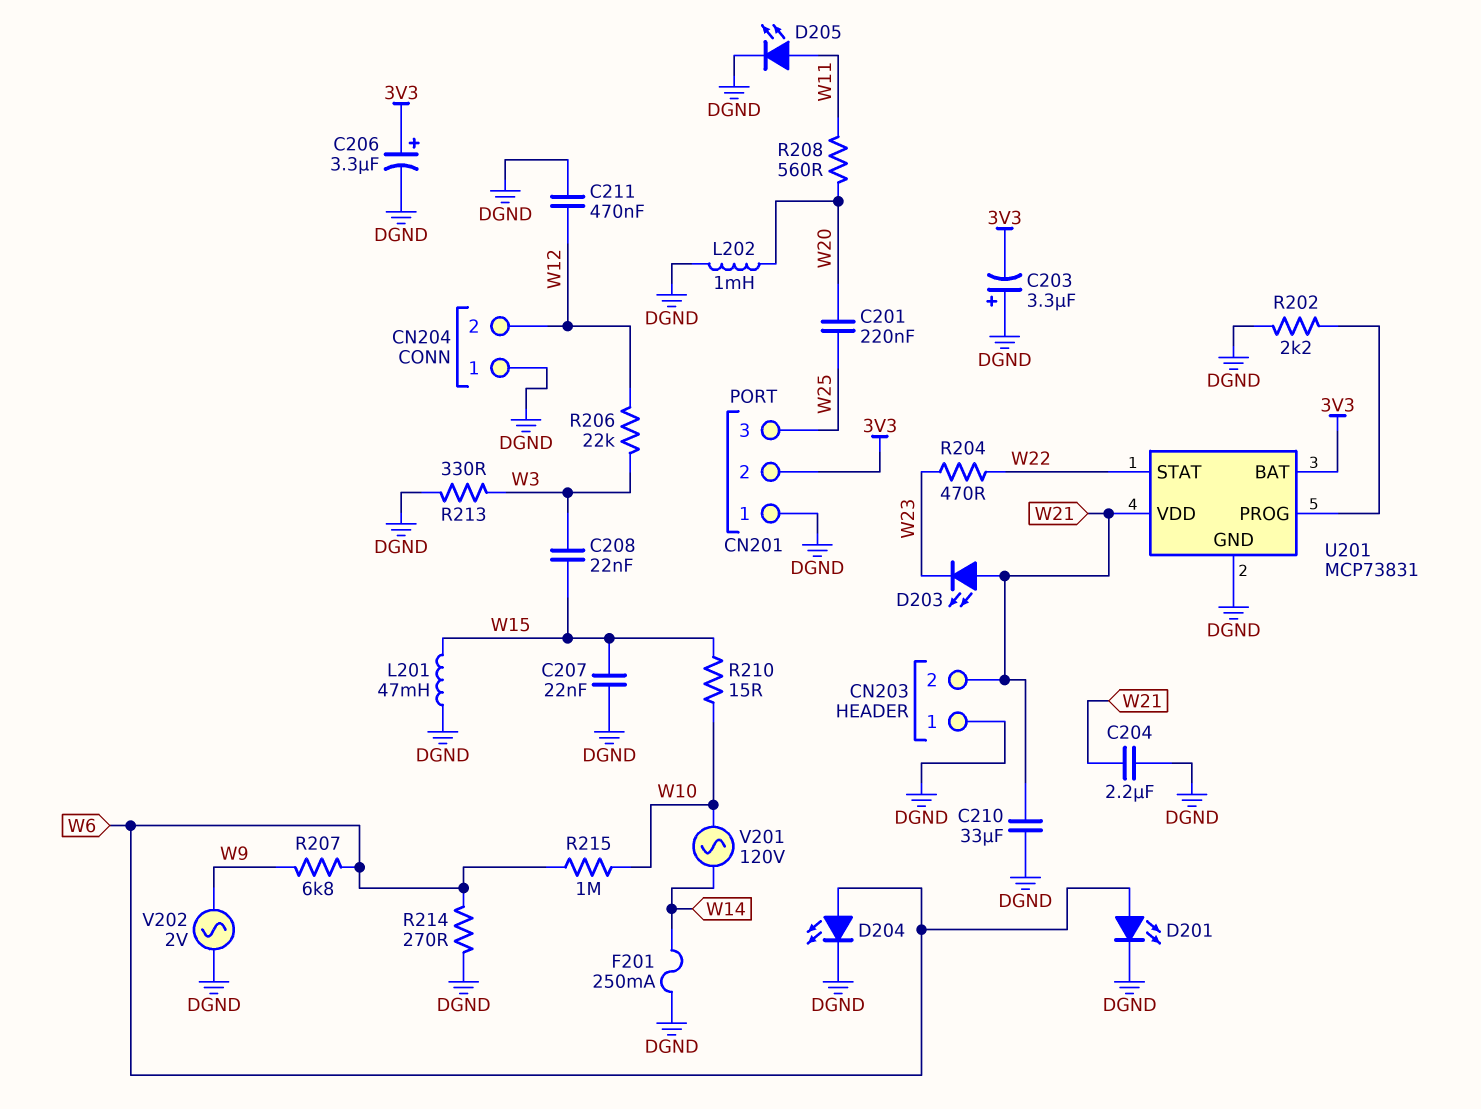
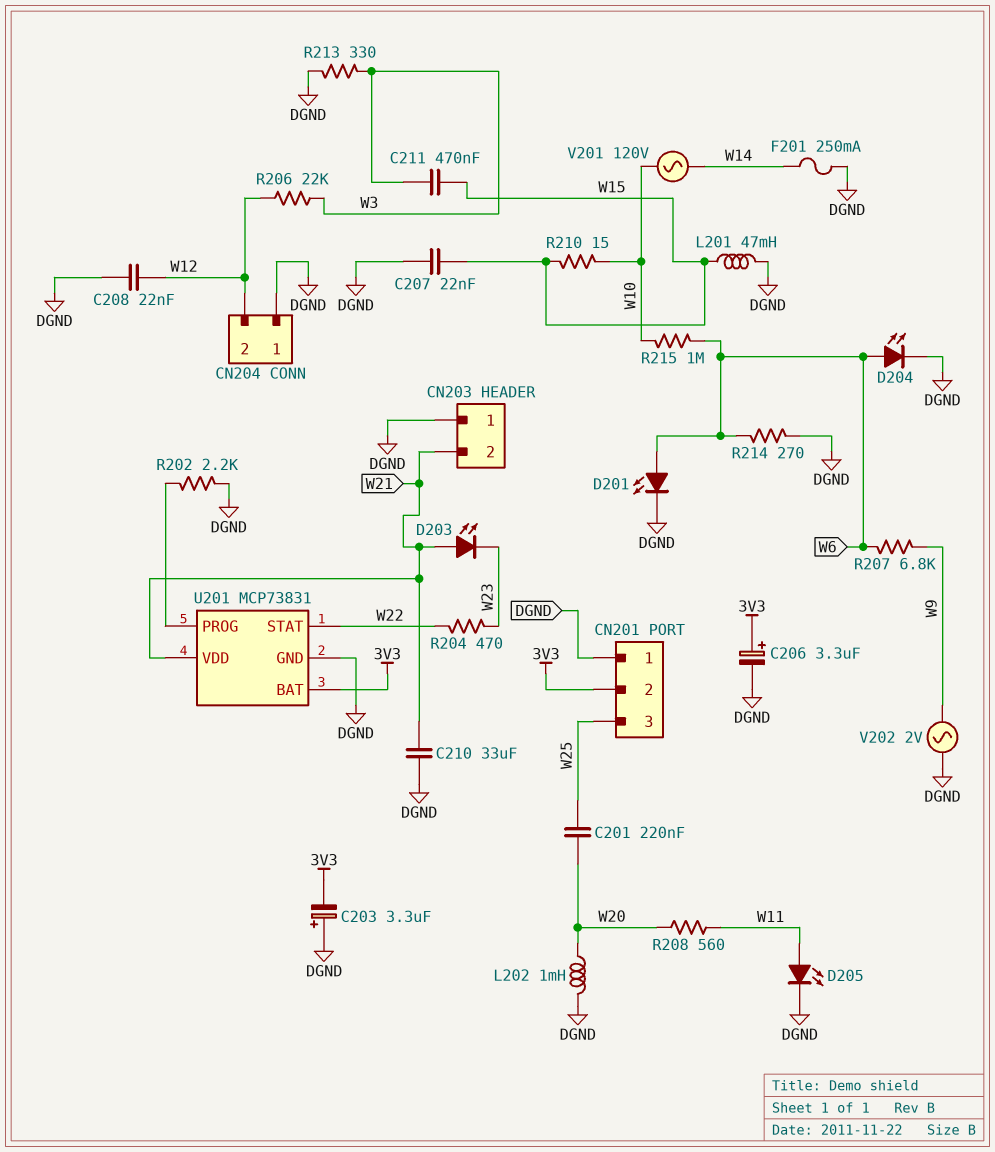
C204: 2.2uF (DGND, W21) -> none
C208: 22nF (W3, W15) -> 22nF (DGND, W12)
C211: 470nF (DGND, W12) -> 470nF (W3, W15)

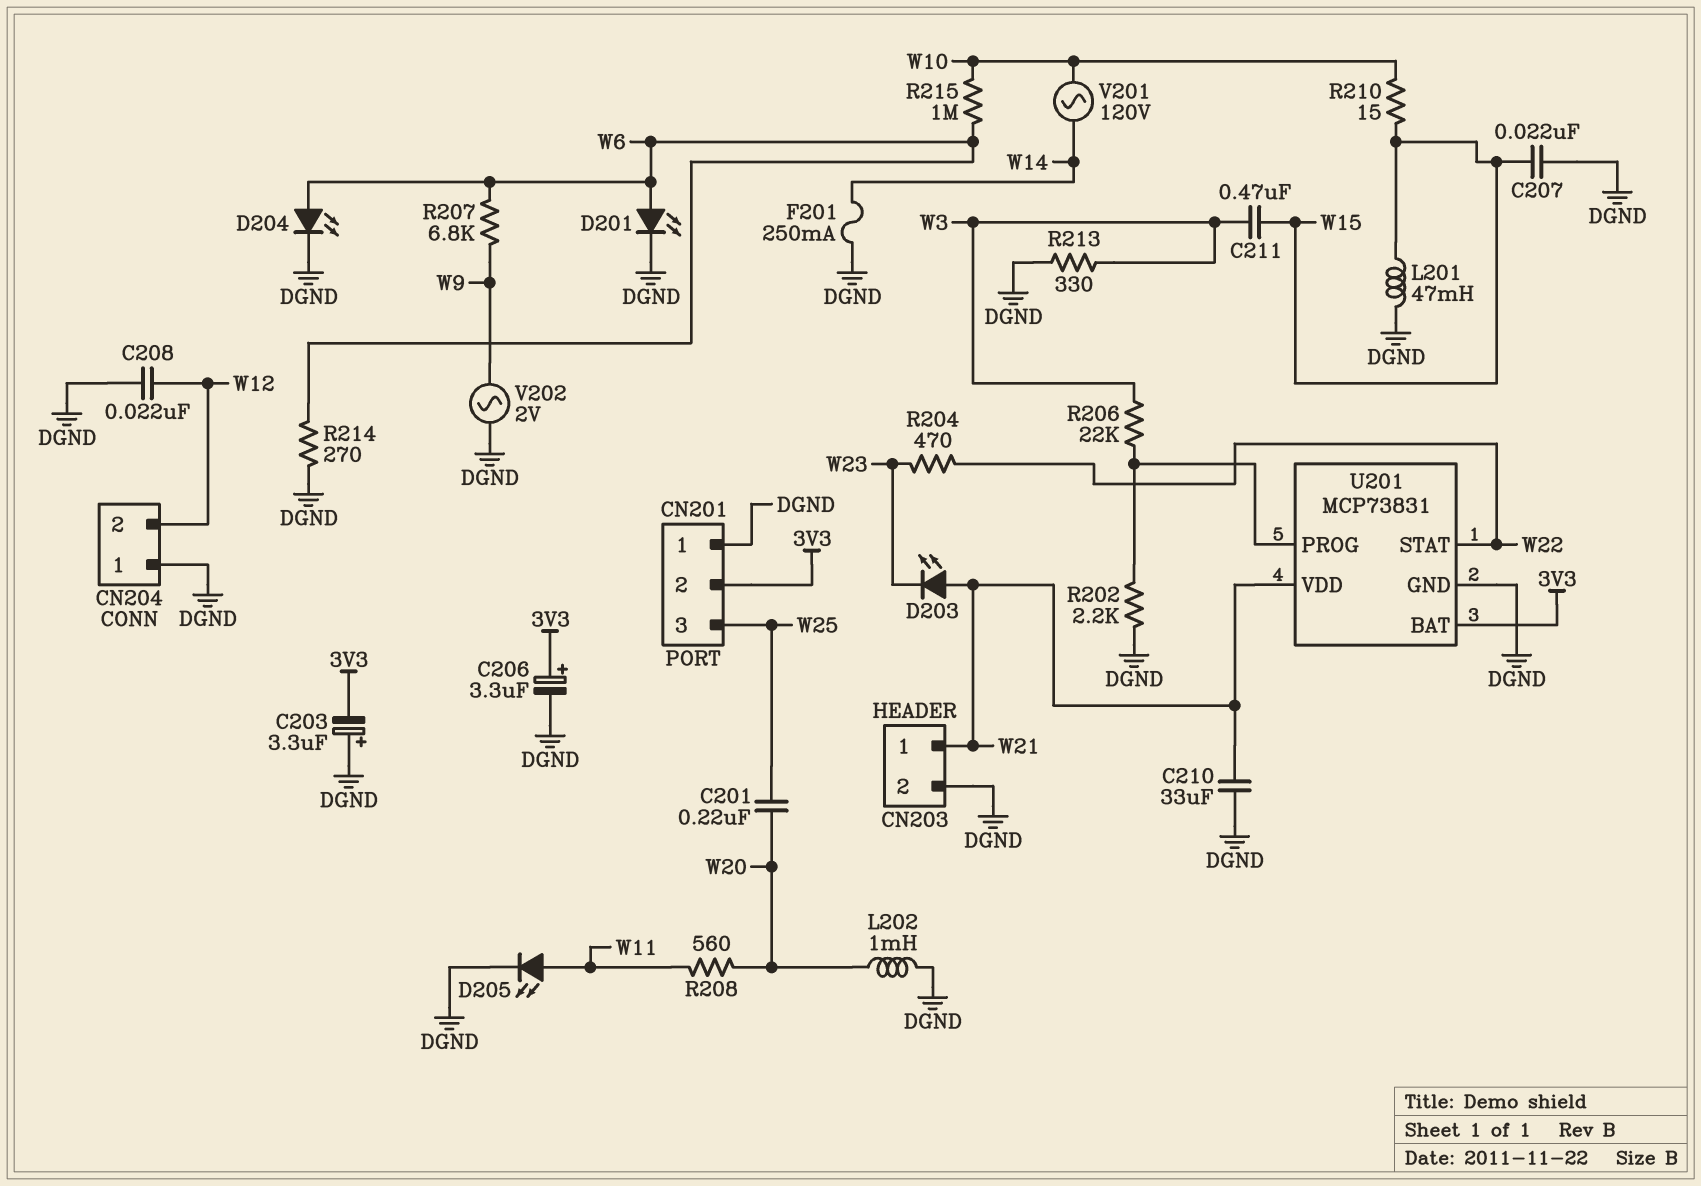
CN203 pin 1: DGND -> W21
CN203 pin 2: W21 -> DGND
R206: 22k (W3, W12) -> 22k (U201/PROG, W3)

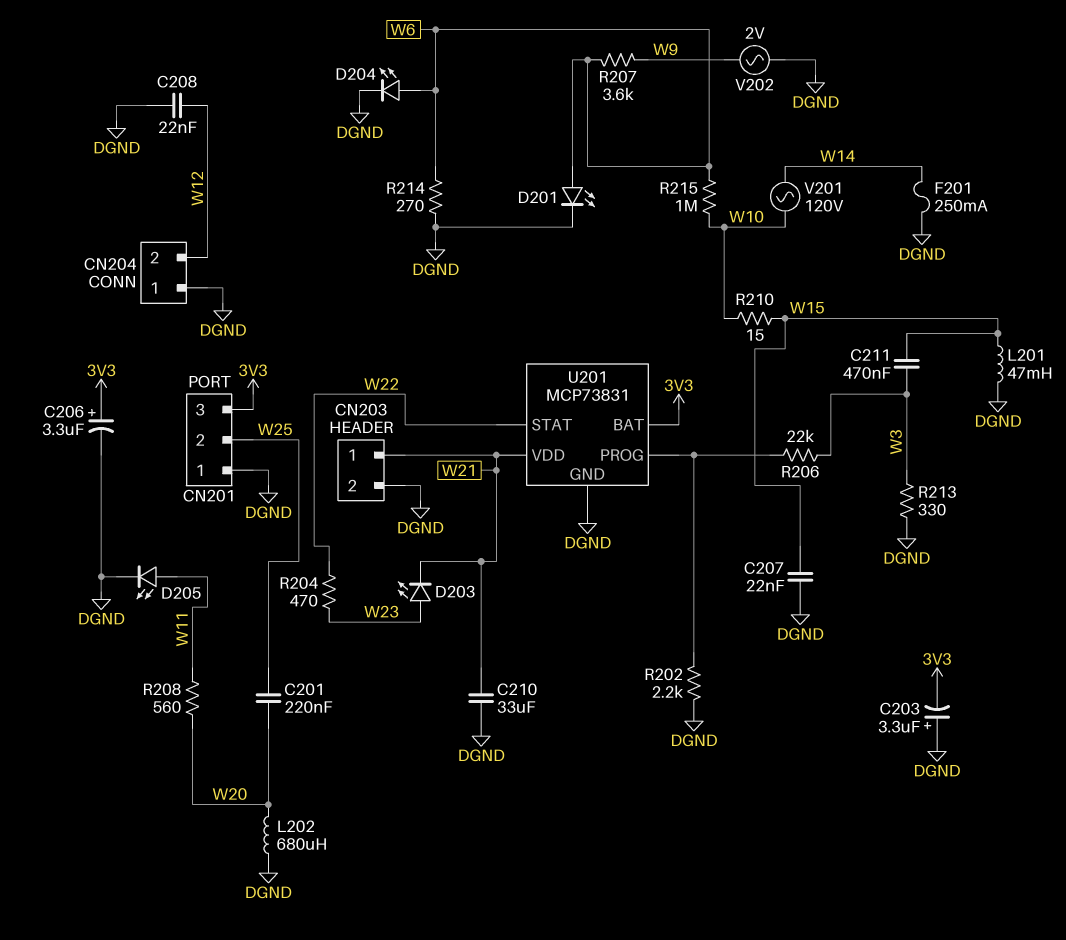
CN201 pin 2: 3V3 -> W25
CN201 pin 3: W25 -> 3V3
D203: LED (A W21, K W23) -> LED (A W23, K W21)
L202: 1mH (DGND, W20) -> 680uH (DGND, W20)
R207: 6.8k (W6, W9) -> 3.6k (W6, W9)

